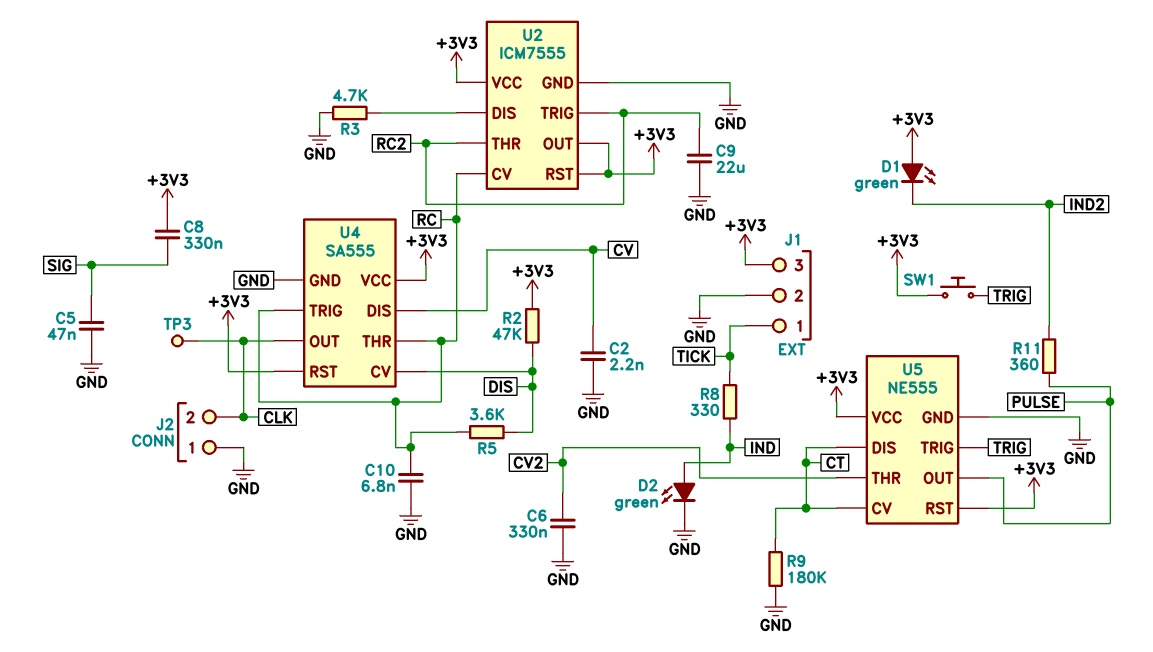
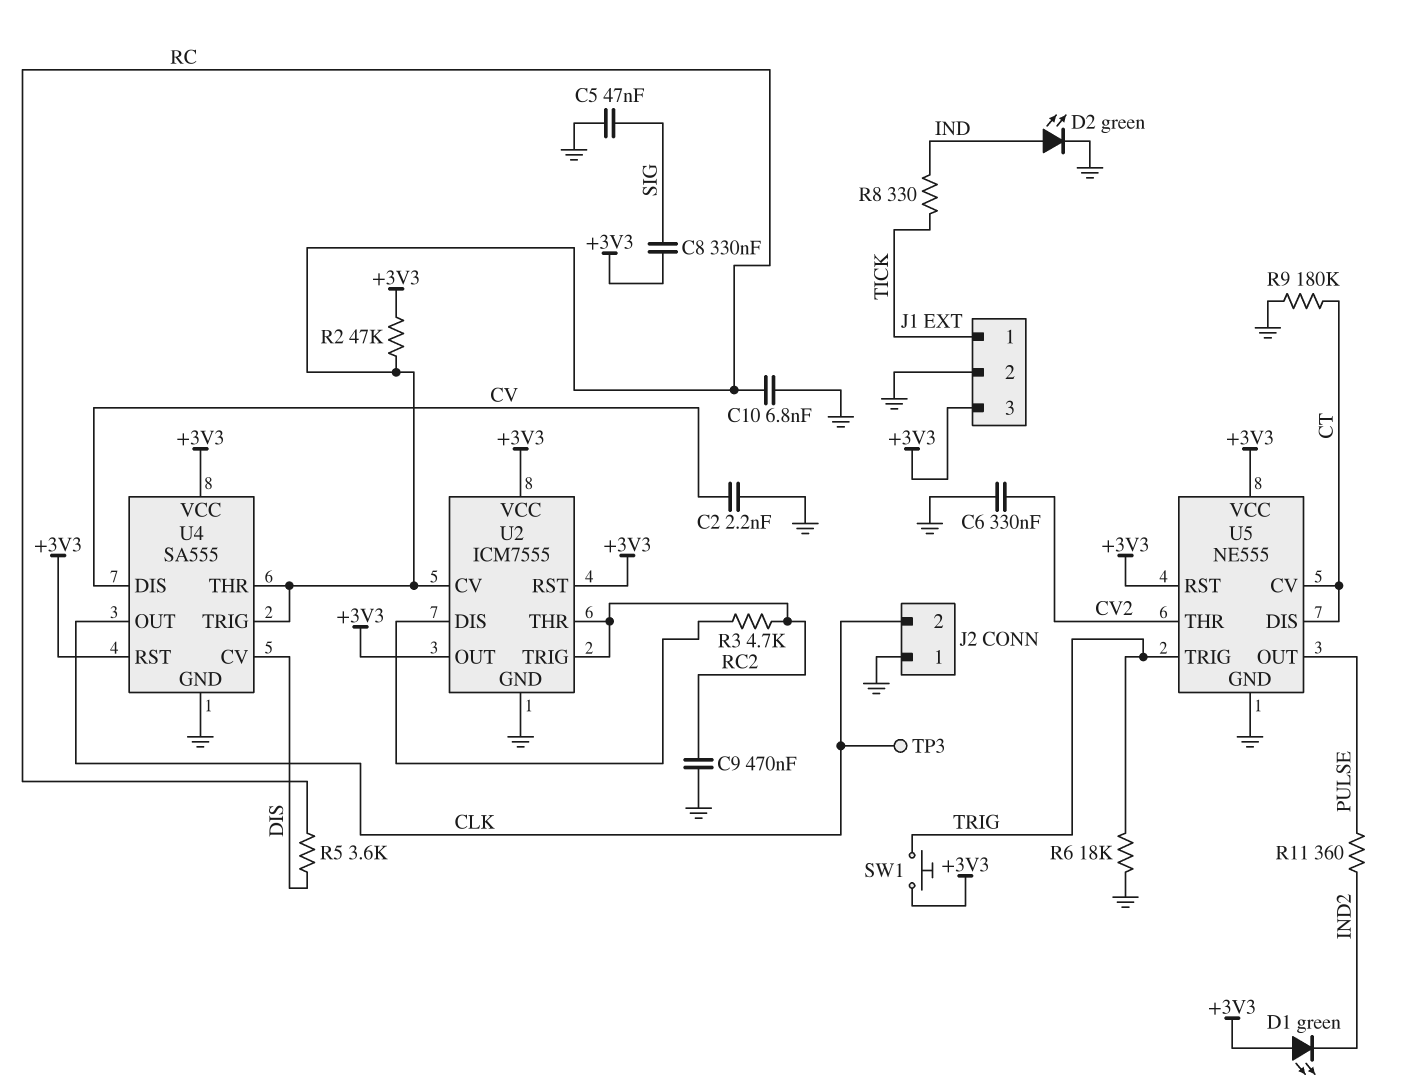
C9: 22uF (GND, RC2) -> 470nF (GND, RC2)
R2: 47k (+3V3, DIS) -> 47k (+3V3, RC)
R3: 4.7k (GND, U2/DIS) -> 4.7k (RC2, U2/DIS)
R6: none -> 18k (GND, TRIG)

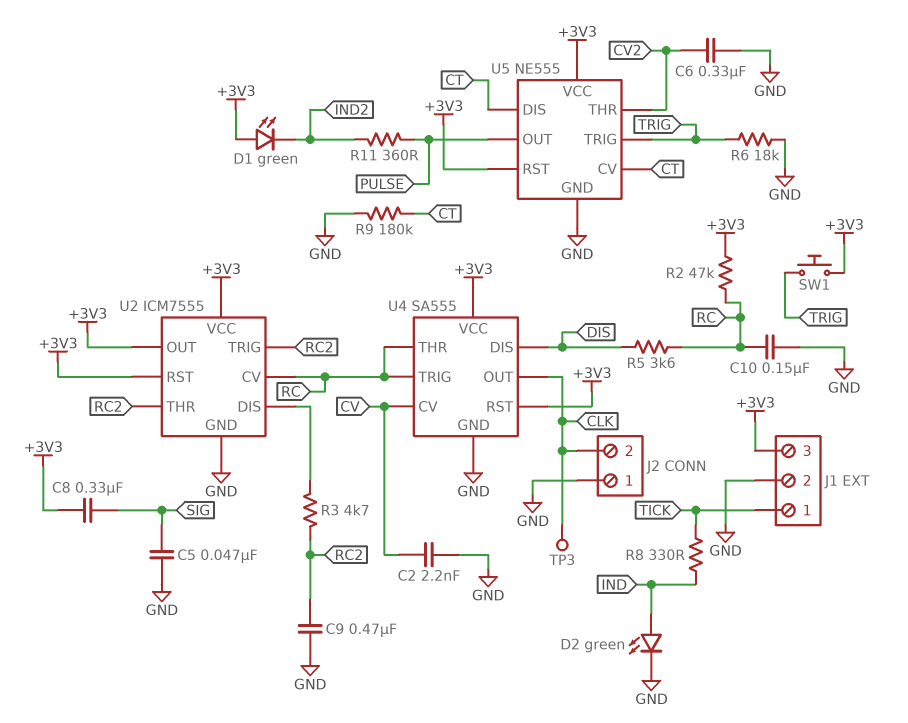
C10: 6.8nF (GND, RC) -> 150nF (GND, RC)
U4 pin CV: DIS -> CV
U4 pin DIS: CV -> DIS

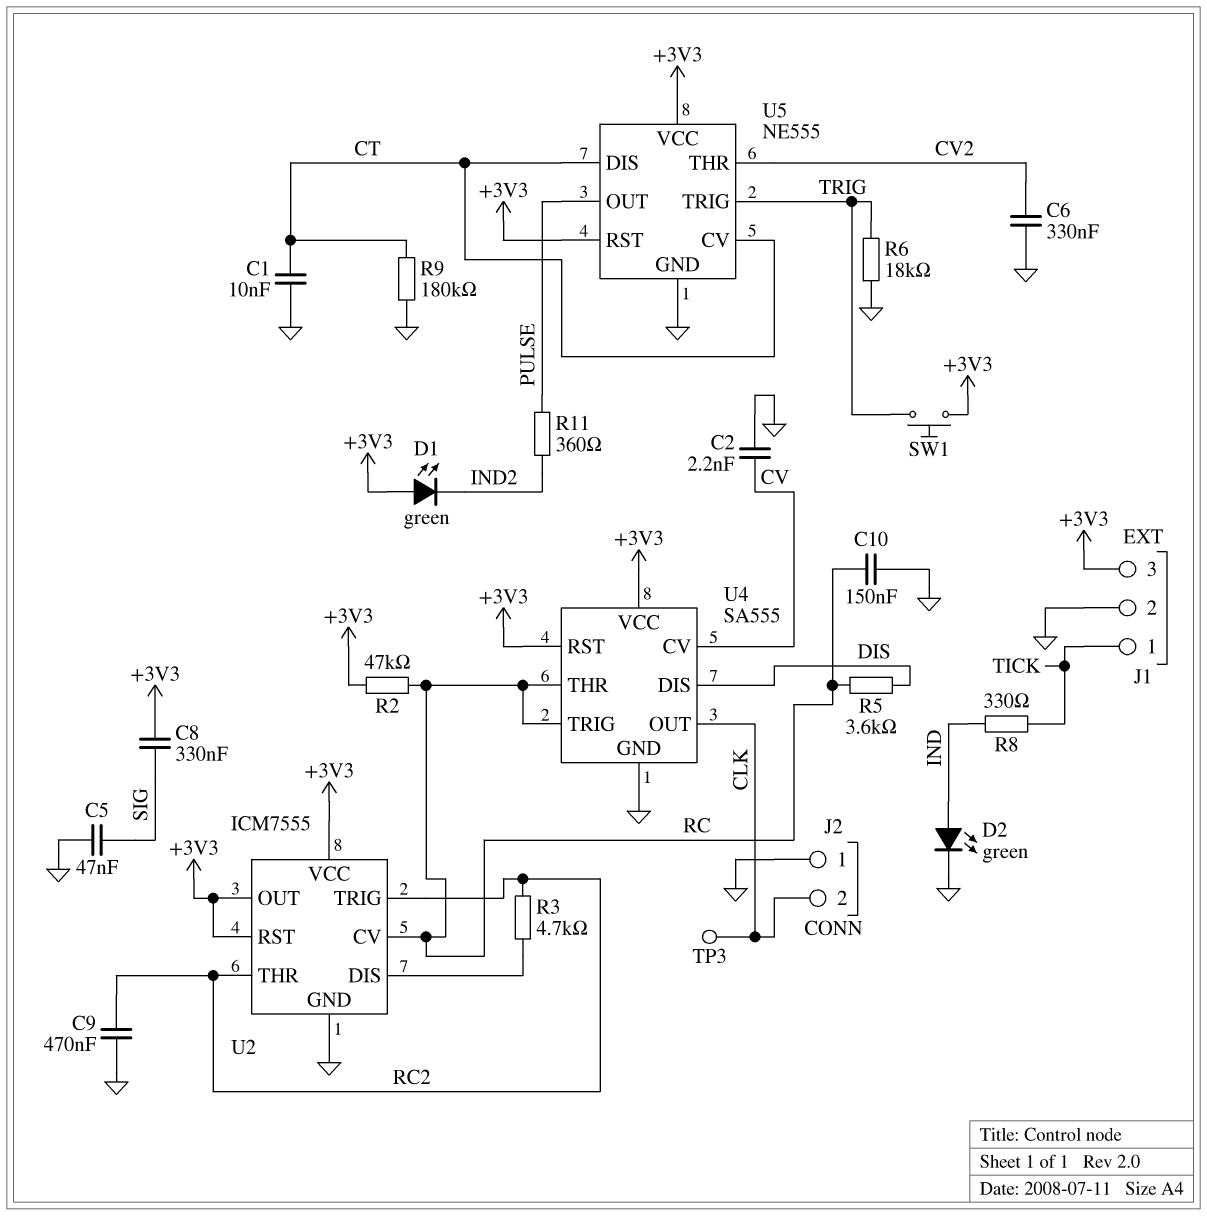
C1: none -> 10nF (CT, GND)

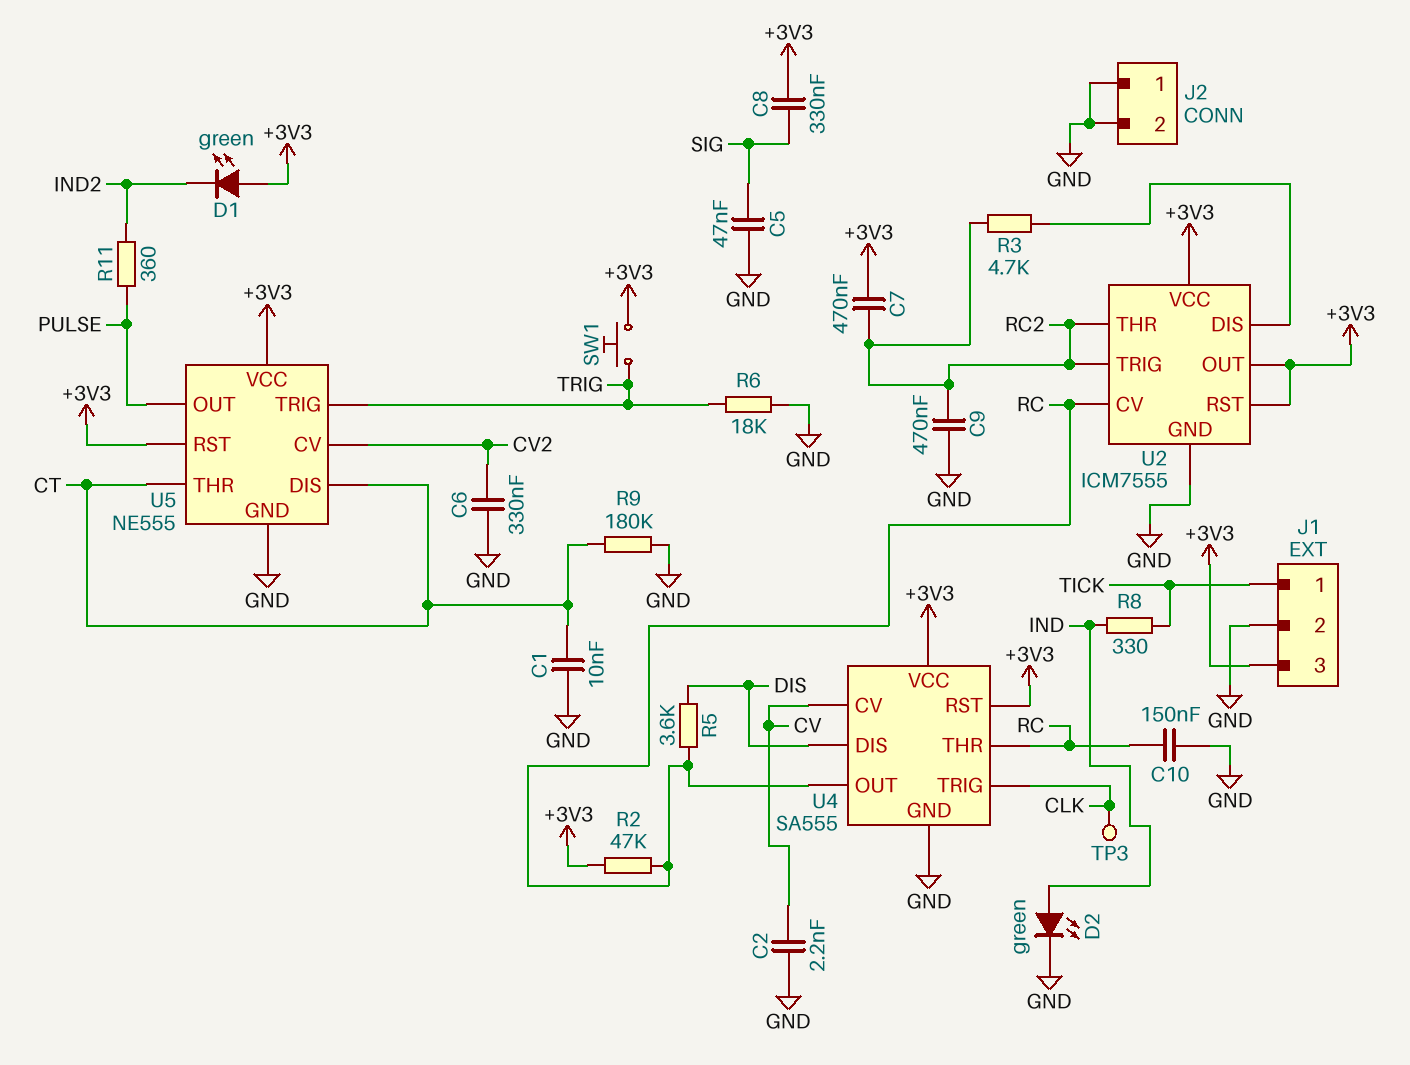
C7: none -> 470nF (+3V3, RC2)
J2 pin 2: CLK -> GND
U4 pin OUT: CLK -> RC
U4 pin TRIG: RC -> CLK
U5 pin CV: CT -> CV2
U5 pin THR: CV2 -> CT

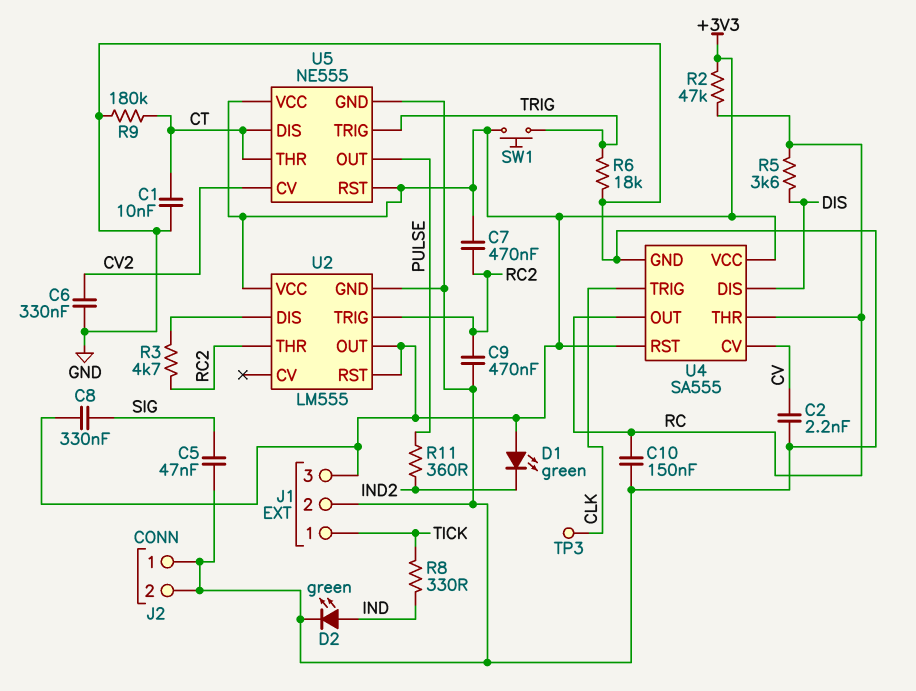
U2: ICM7555 -> LM555
U2 pin CV: RC -> none

